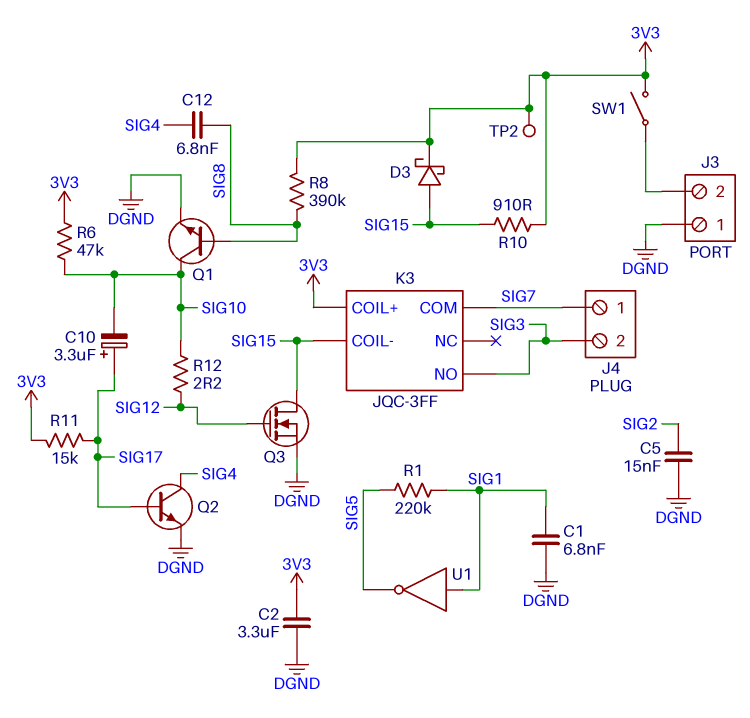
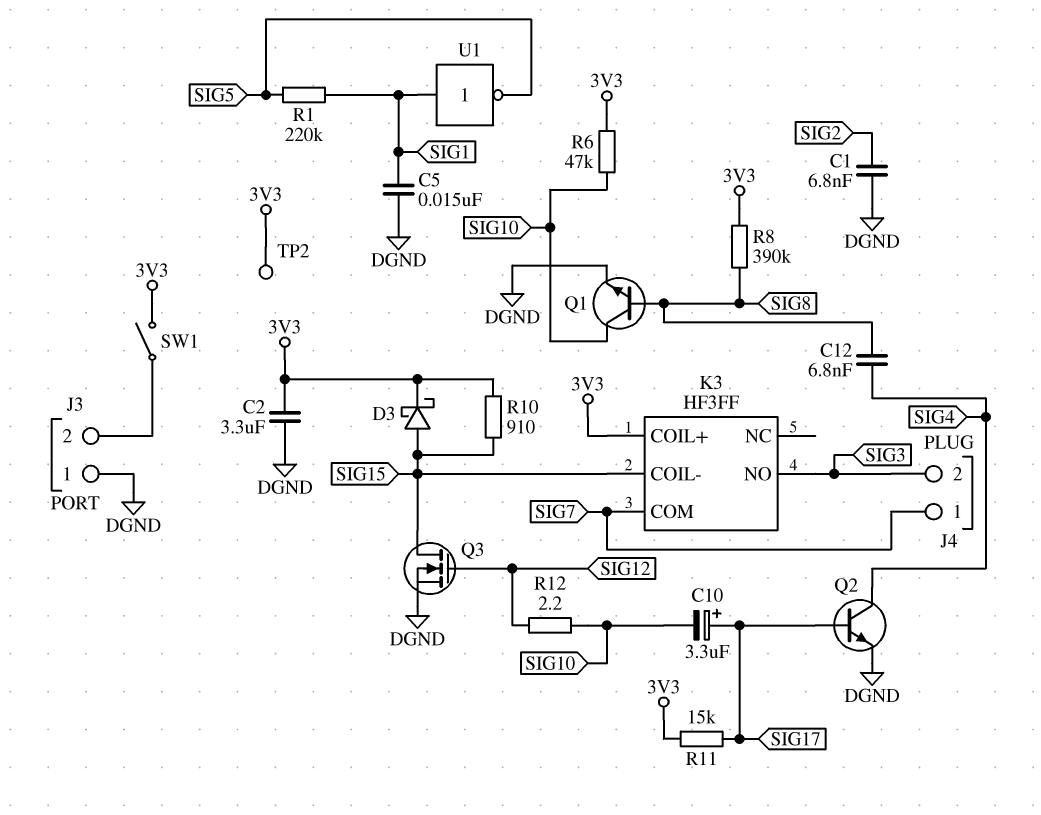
C1: 6.8nF (DGND, SIG1) -> 6.8nF (DGND, SIG2)
C5: 15nF (DGND, SIG2) -> 15nF (DGND, SIG1)
K3: JQC-3FF -> HF3FF

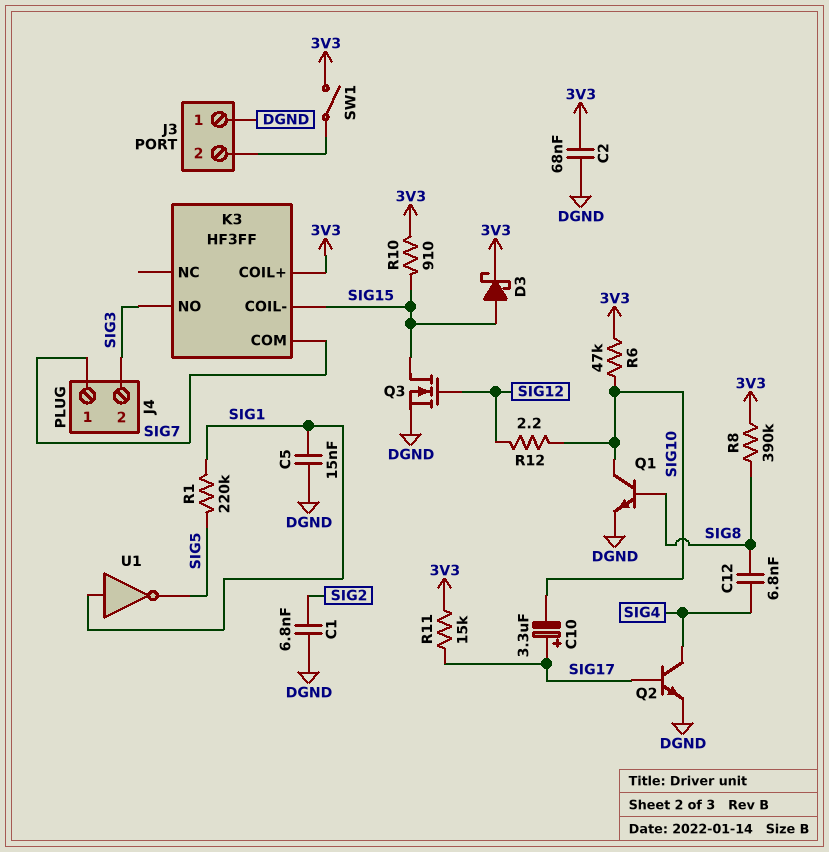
C2: 3.3uF (3V3, DGND) -> 68nF (3V3, DGND)
TP2: test point (3V3) -> none

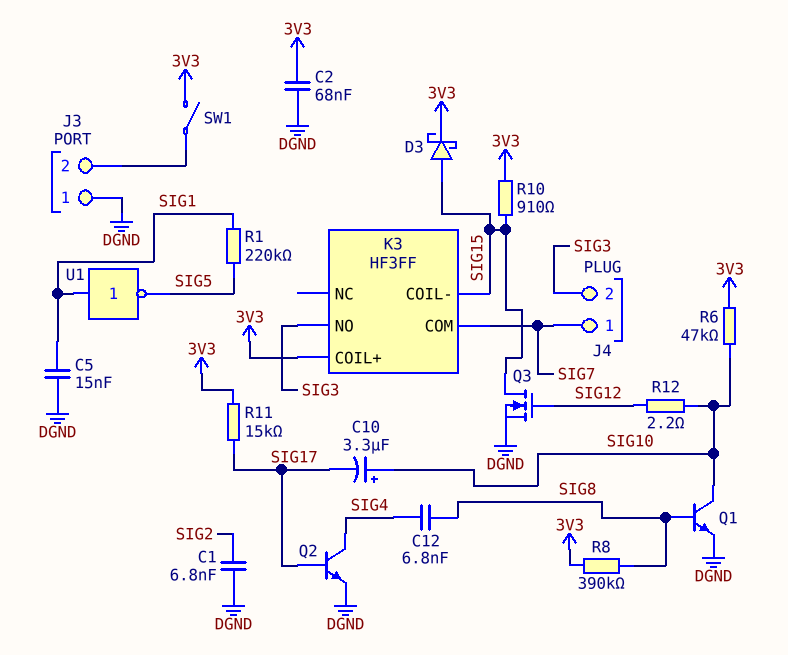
C10: 3.3uF (plus SIG17, minus SIG10) -> 3.3uF (plus SIG10, minus SIG17)

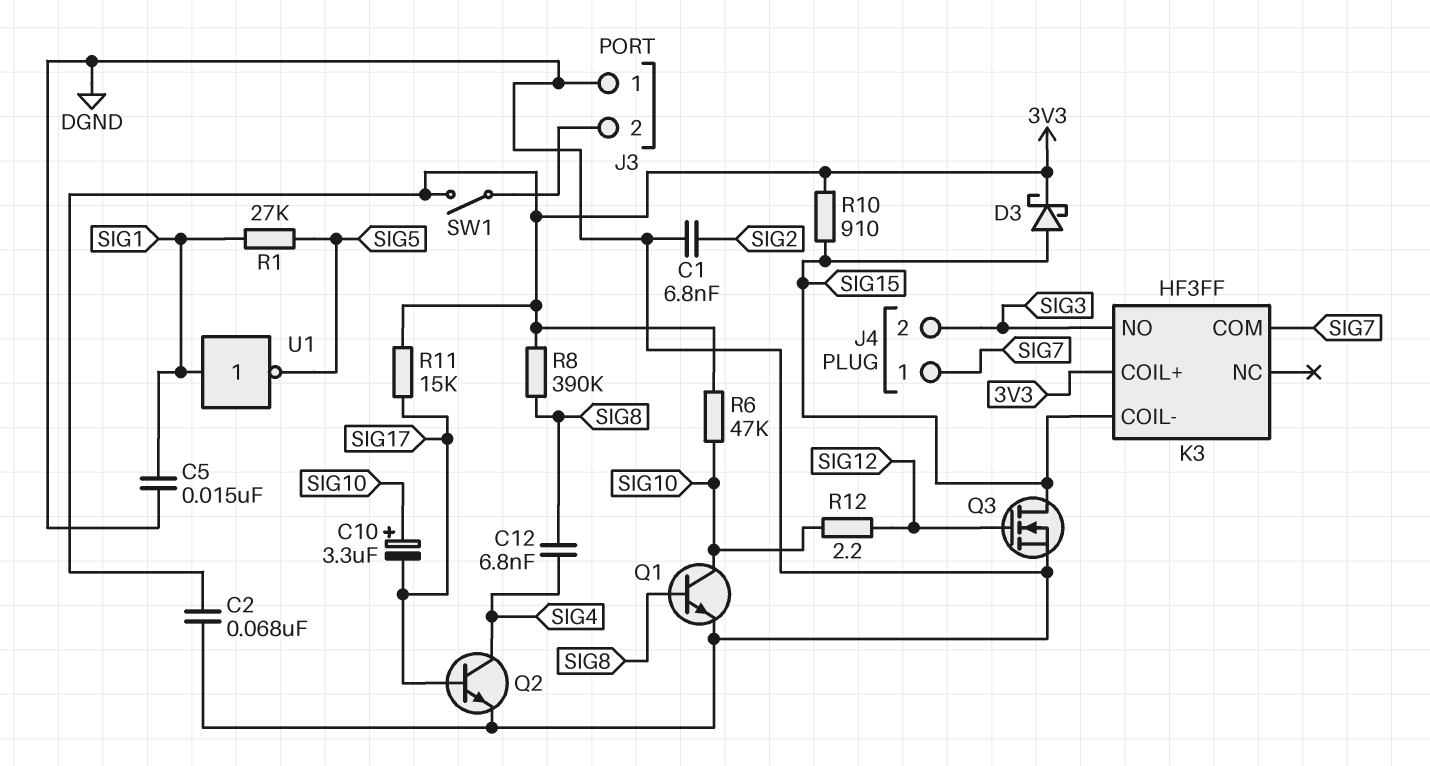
R1: 220k (SIG1, SIG5) -> 27k (SIG1, SIG5)

